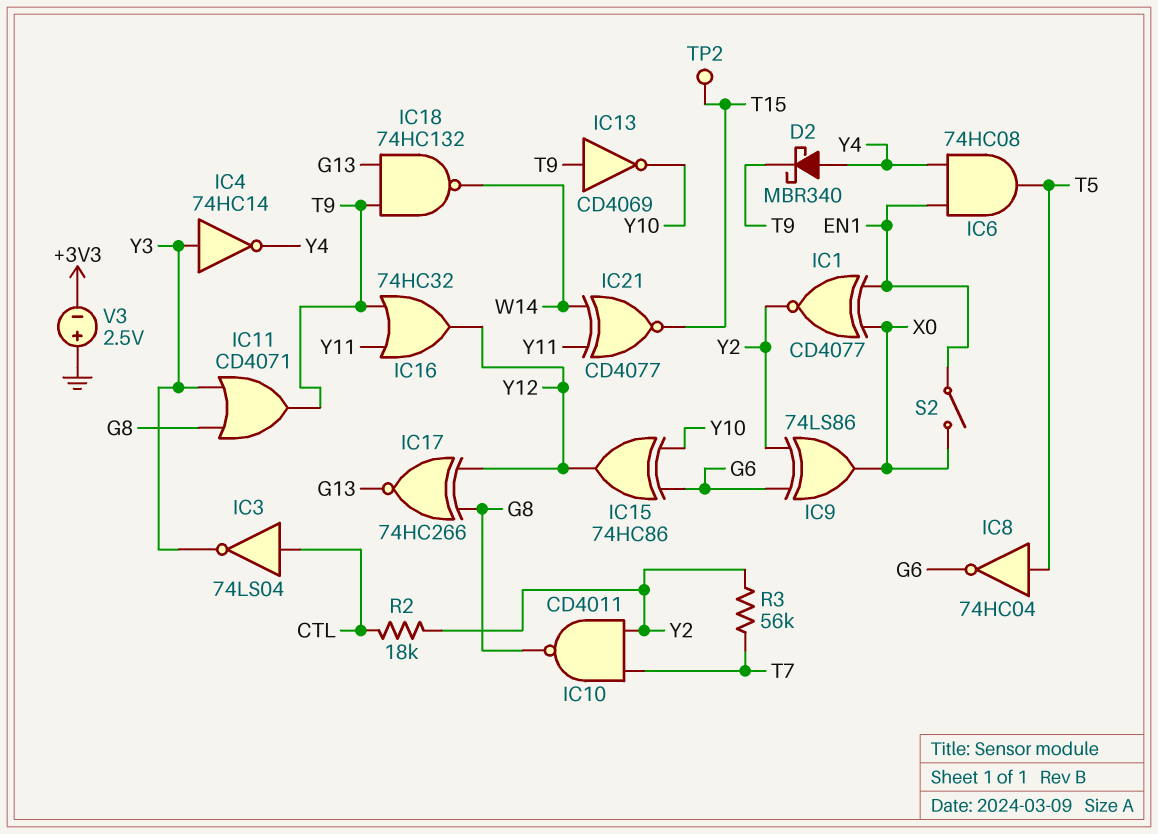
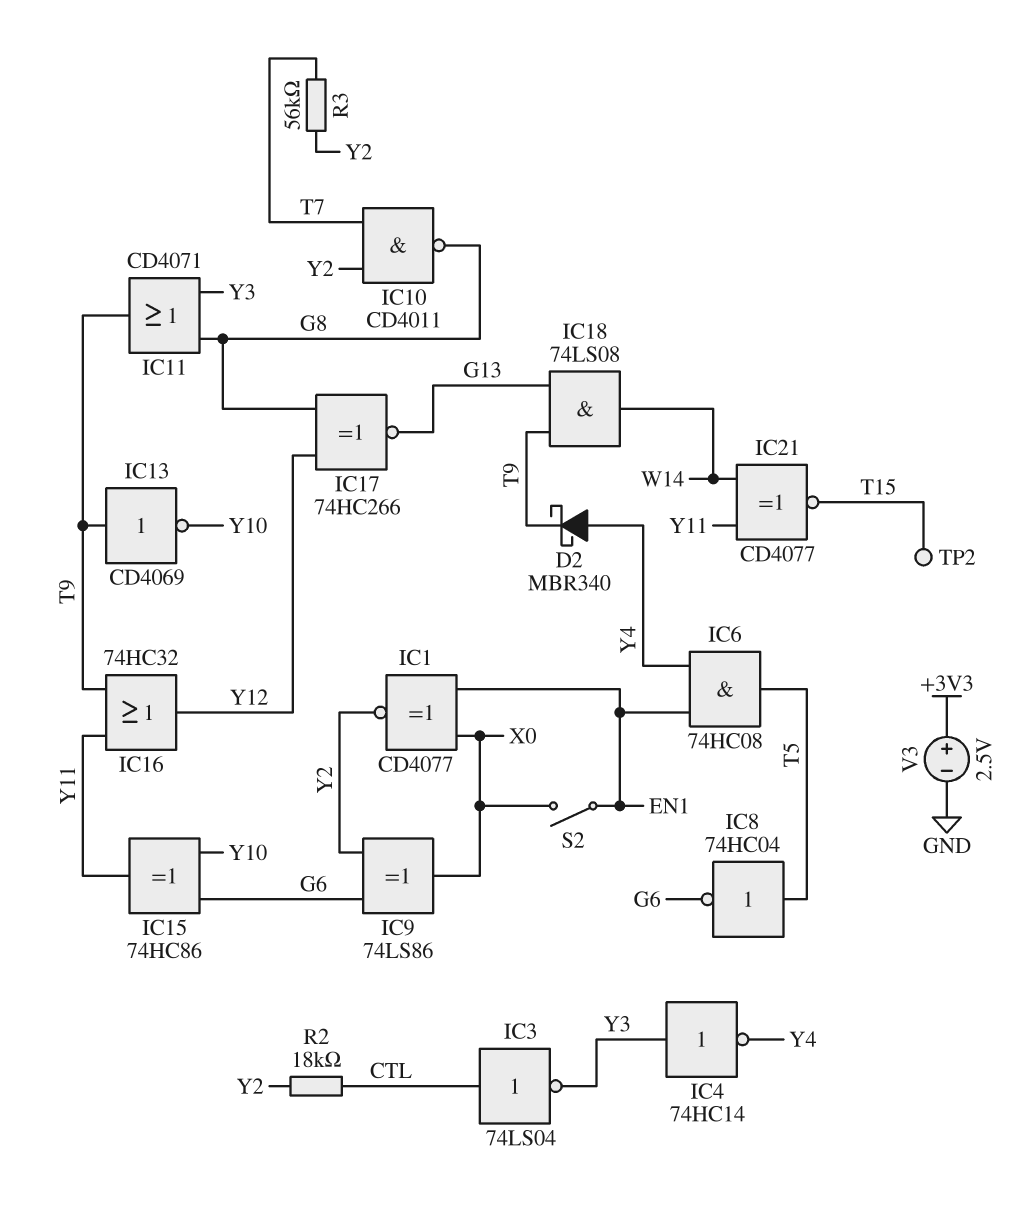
IC15: XOR 74HC86 (in G6, in Y10, out Y12) -> XOR 74HC86 (in G6, in Y10, out Y11)
IC18: NAND 74HC132 (in G13, in T9, out W14) -> AND 74LS08 (in G13, in T9, out W14)
V3: 2.5V (plus GND, minus +3V3) -> 2.5V (plus +3V3, minus GND)

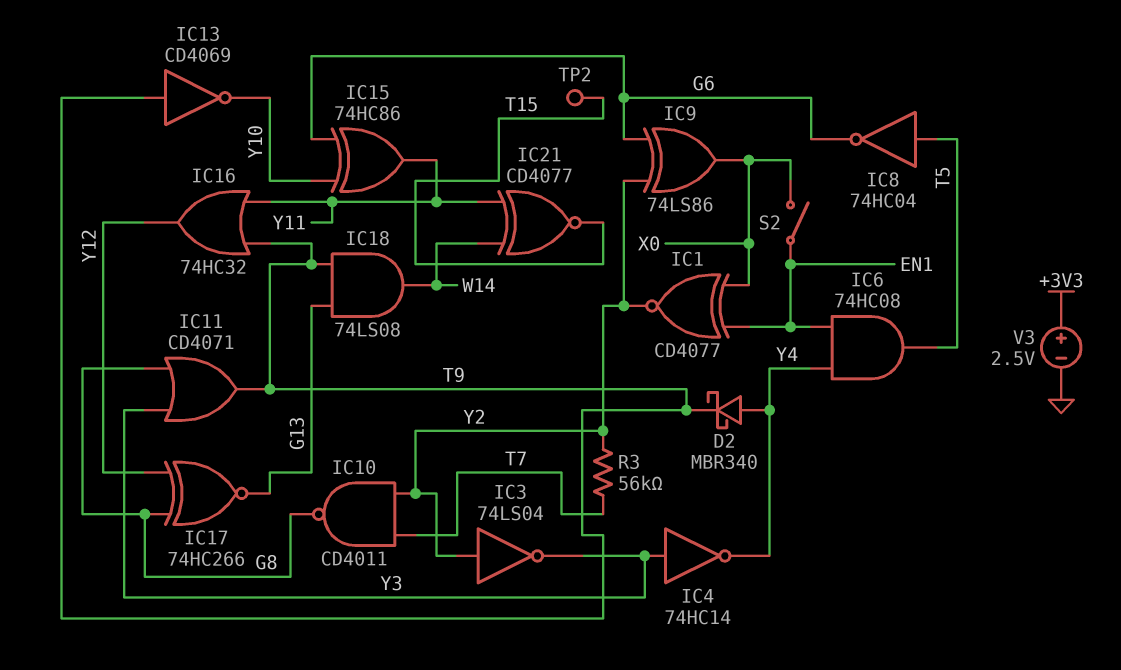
IC3: NOT 74LS04 (in CTL, out Y3) -> NOT 74LS04 (in Y2, out Y3)
R2: 18k (CTL, Y2) -> none

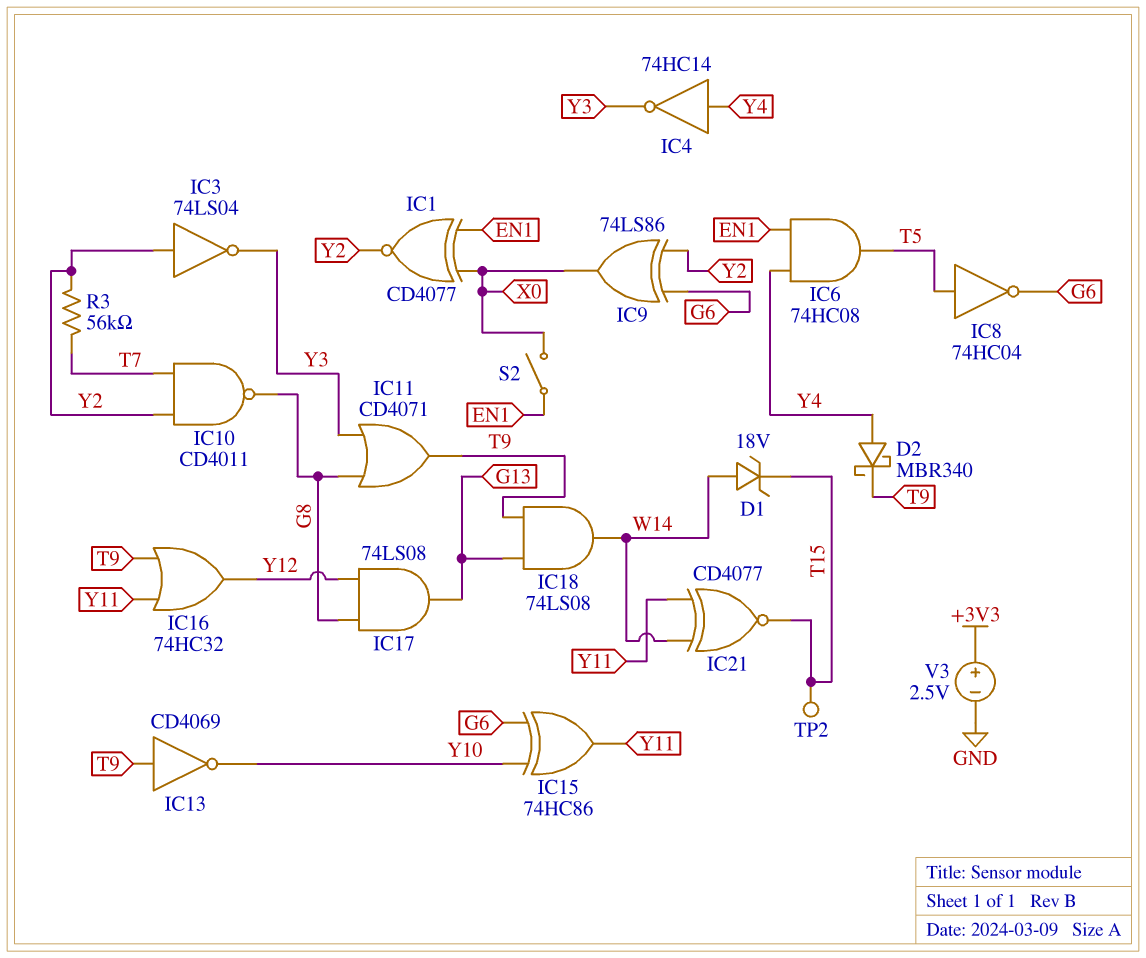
D1: none -> zener 18V (A W14, K T15)
IC4: NOT 74HC14 (in Y3, out Y4) -> NOT 74HC14 (in Y4, out Y3)
IC17: XNOR 74HC266 (in G8, in Y12, out G13) -> AND 74LS08 (in G8, in Y12, out G13)

